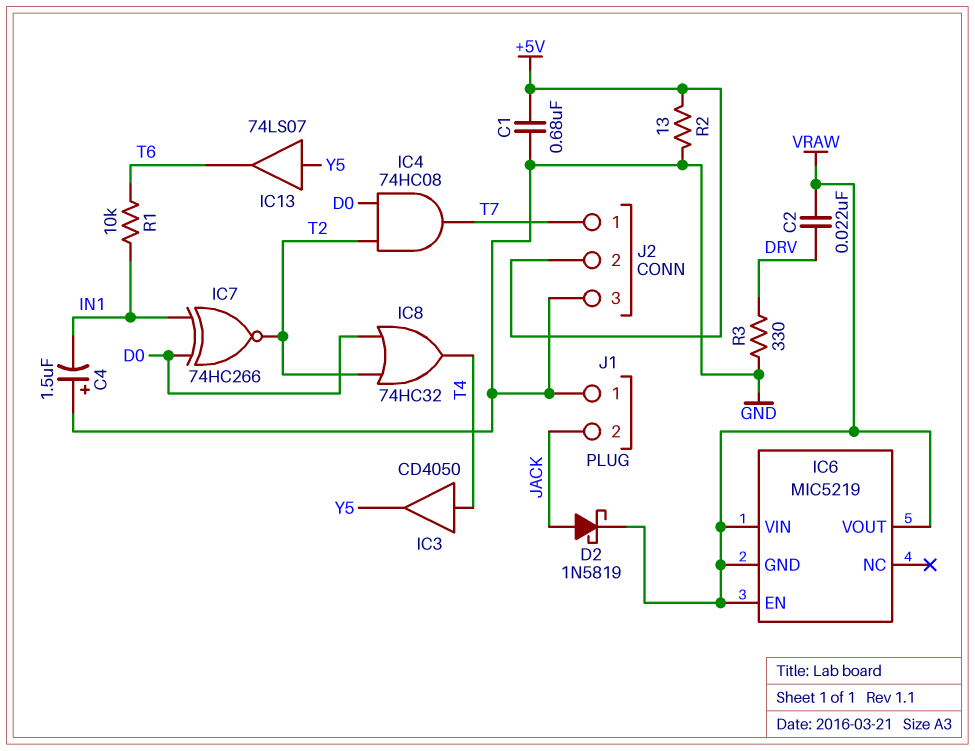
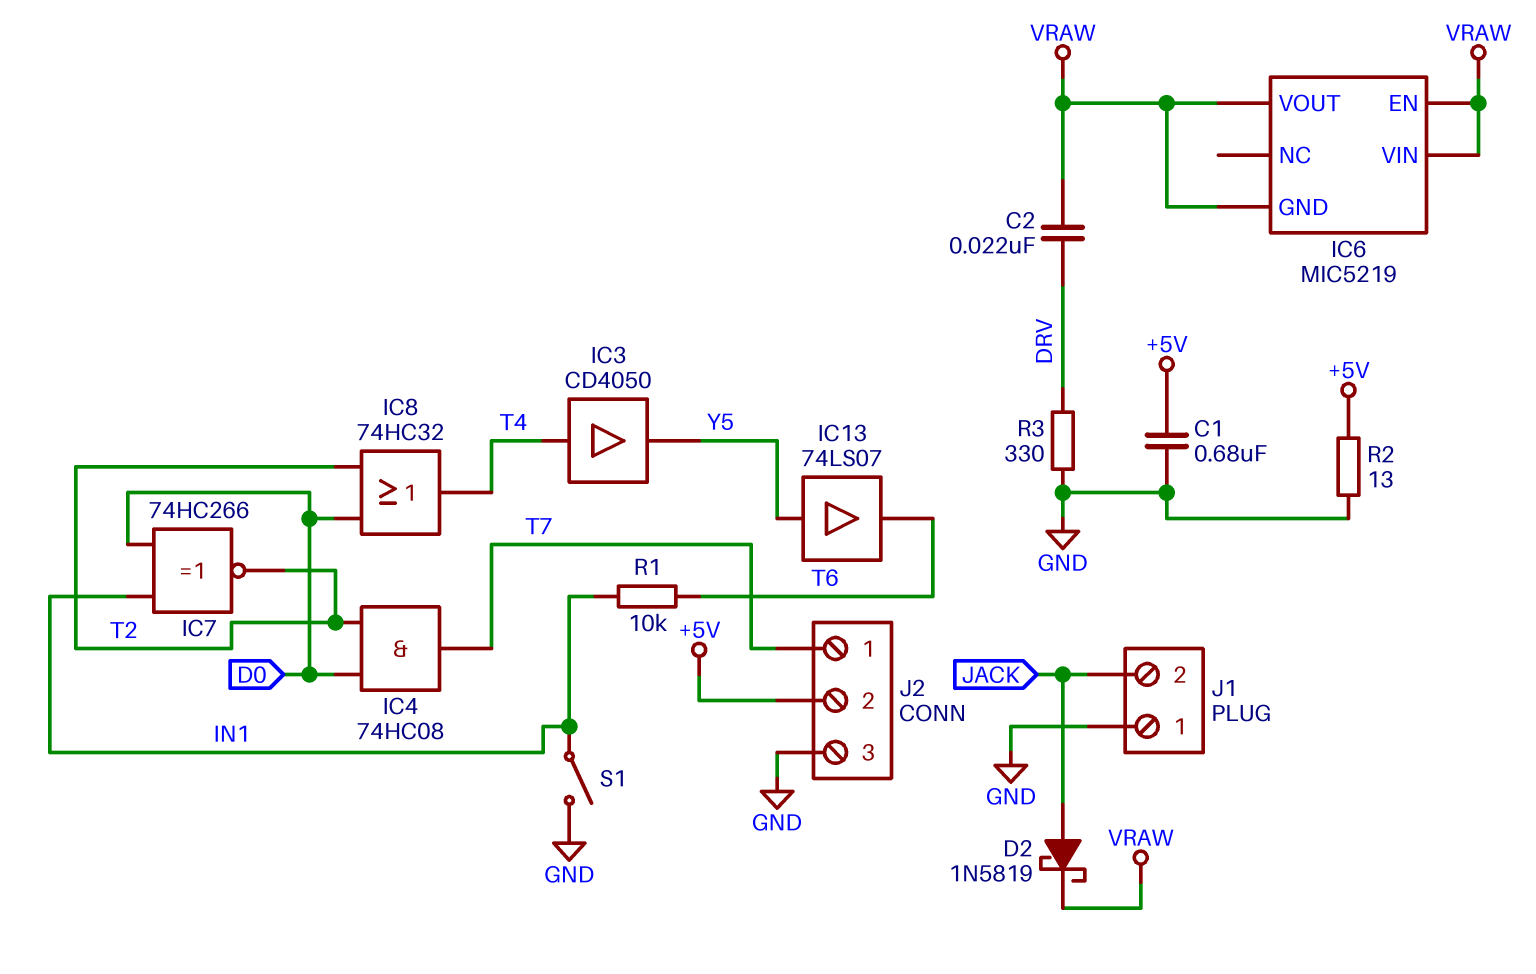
C4: 1.5uF (plus GND, minus IN1) -> none
S1: none -> switch (GND, IN1)

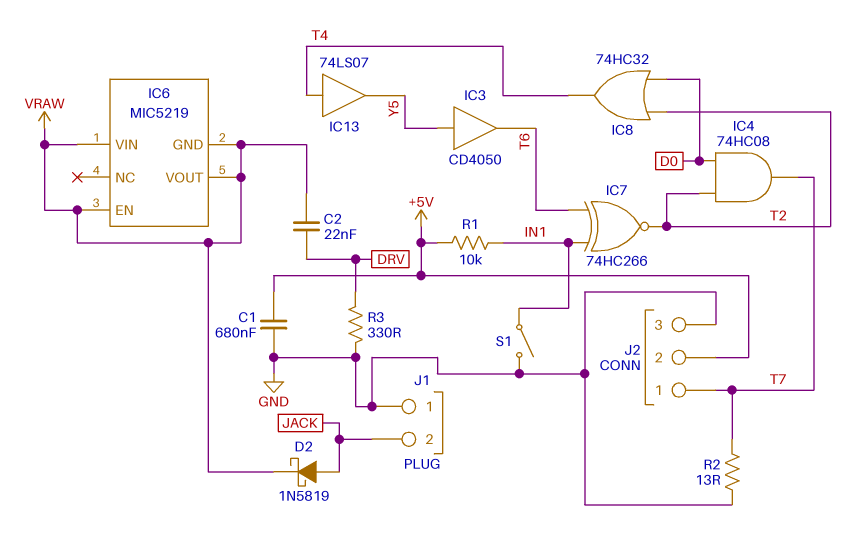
IC3: buffer CD4050 (in T4, out Y5) -> buffer CD4050 (in Y5, out T6)
IC7: XNOR 74HC266 (in D0, in IN1, out T2) -> XNOR 74HC266 (in IN1, in T6, out T2)
IC13: buffer 74LS07 (in Y5, out T6) -> buffer 74LS07 (in T4, out Y5)
R1: 10k (IN1, T6) -> 10k (+5V, IN1)
R2: 13 (+5V, GND) -> 13 (GND, T7)

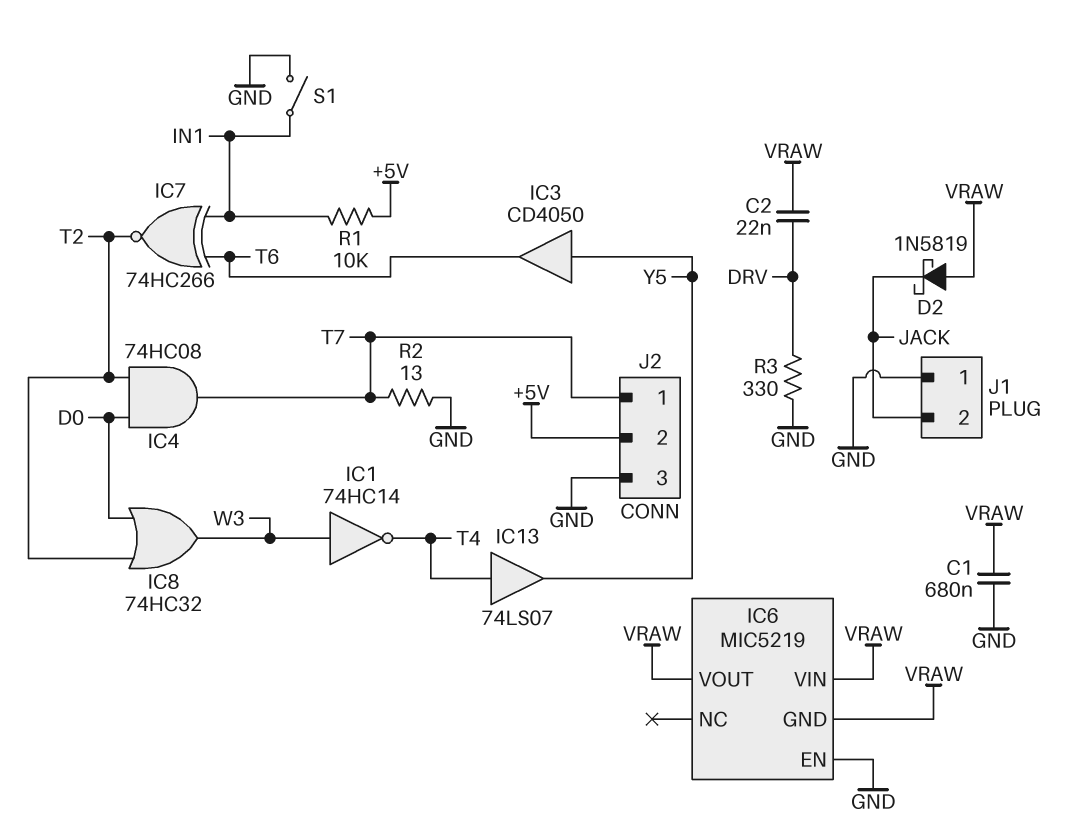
C1: 680nF (+5V, GND) -> 680nF (GND, VRAW)
D2: schottky 1N5819 (A JACK, K VRAW) -> schottky 1N5819 (A VRAW, K JACK)
IC1: none -> NOT 74HC14 (in W3, out T4)
IC6 pin EN: VRAW -> GND
IC8: OR 74HC32 (in D0, in T2, out T4) -> OR 74HC32 (in D0, in T2, out W3)

